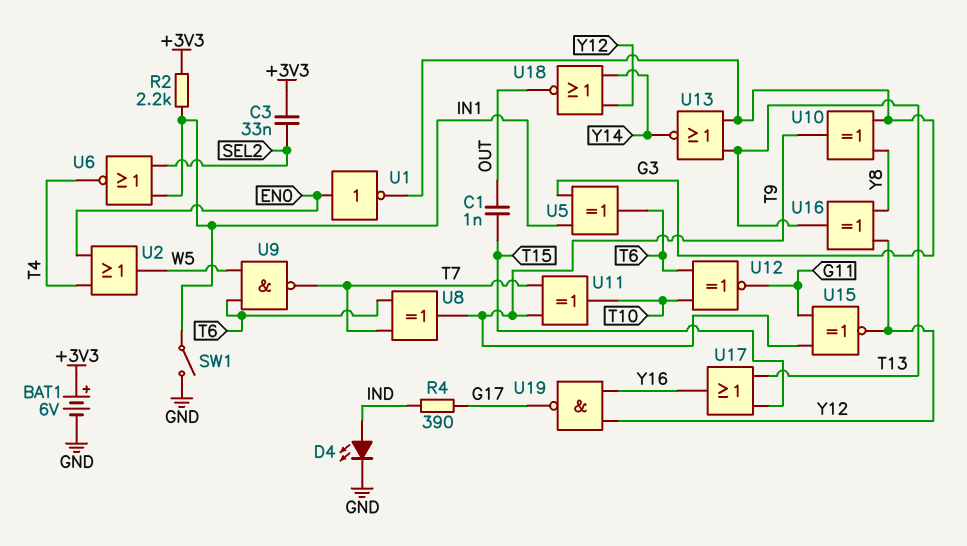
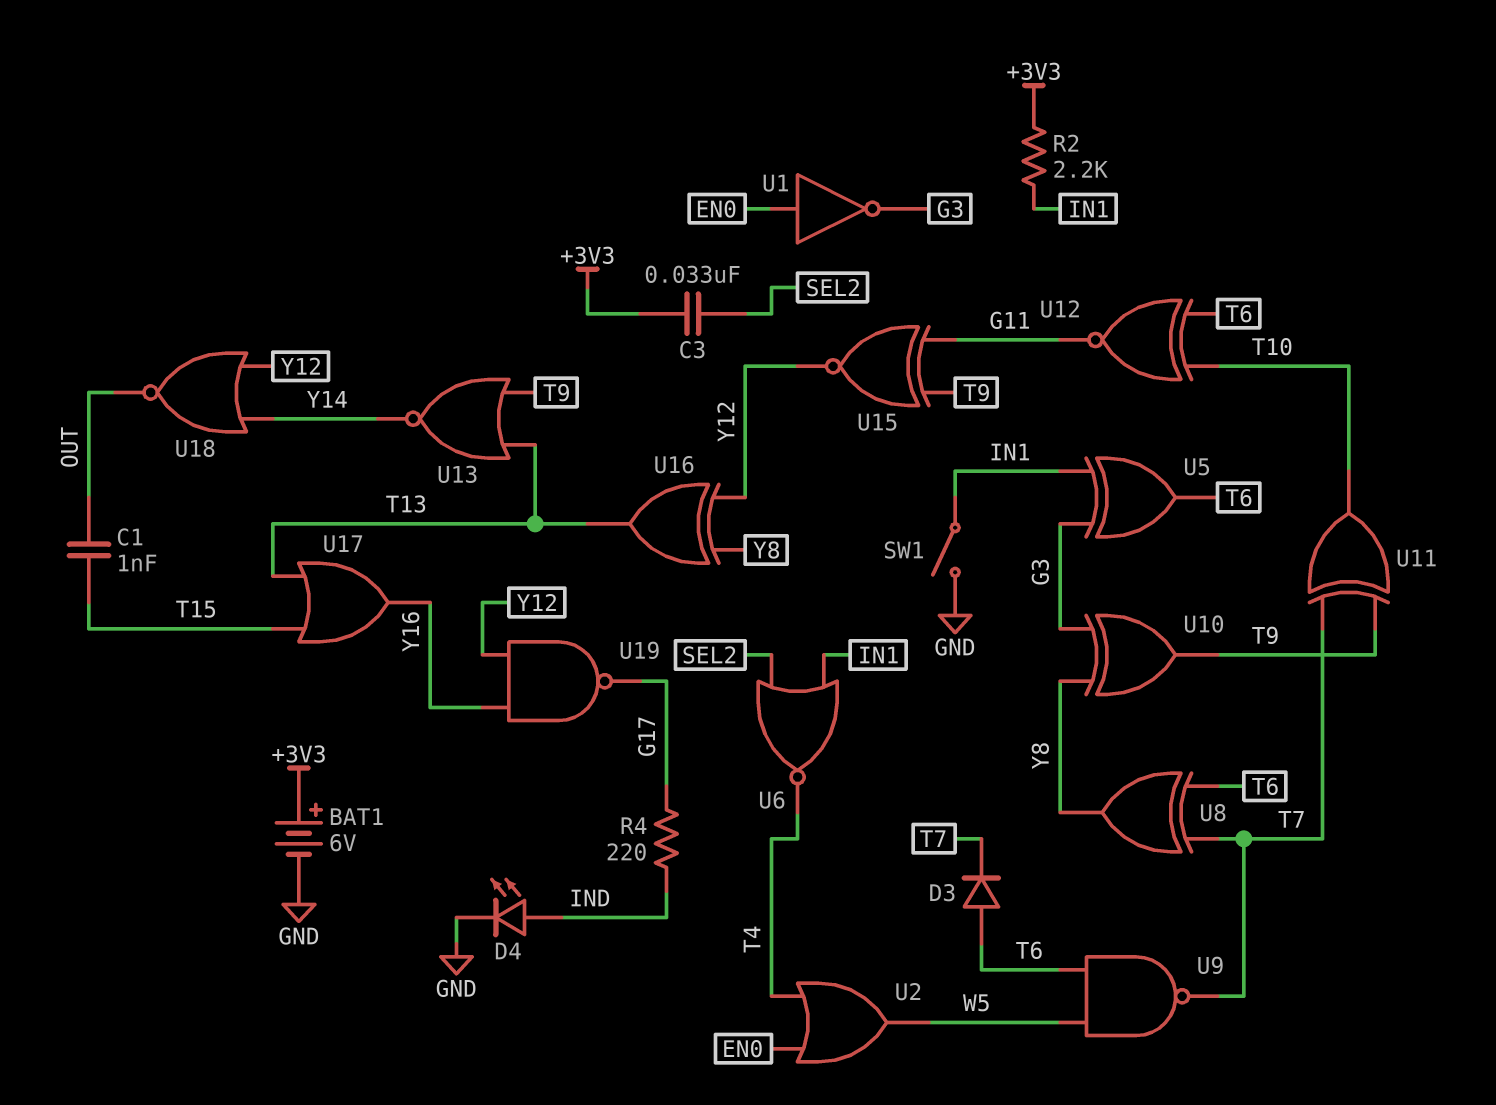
D3: none -> diode (A T6, K T7)
R4: 390 (G17, IND) -> 220 (G17, IND)
U8: XOR (in T6, in T7, out T9) -> XOR (in T6, in T7, out Y8)
U13: NOR (in G3, in T13, out Y14) -> NOR (in T9, in T13, out Y14)

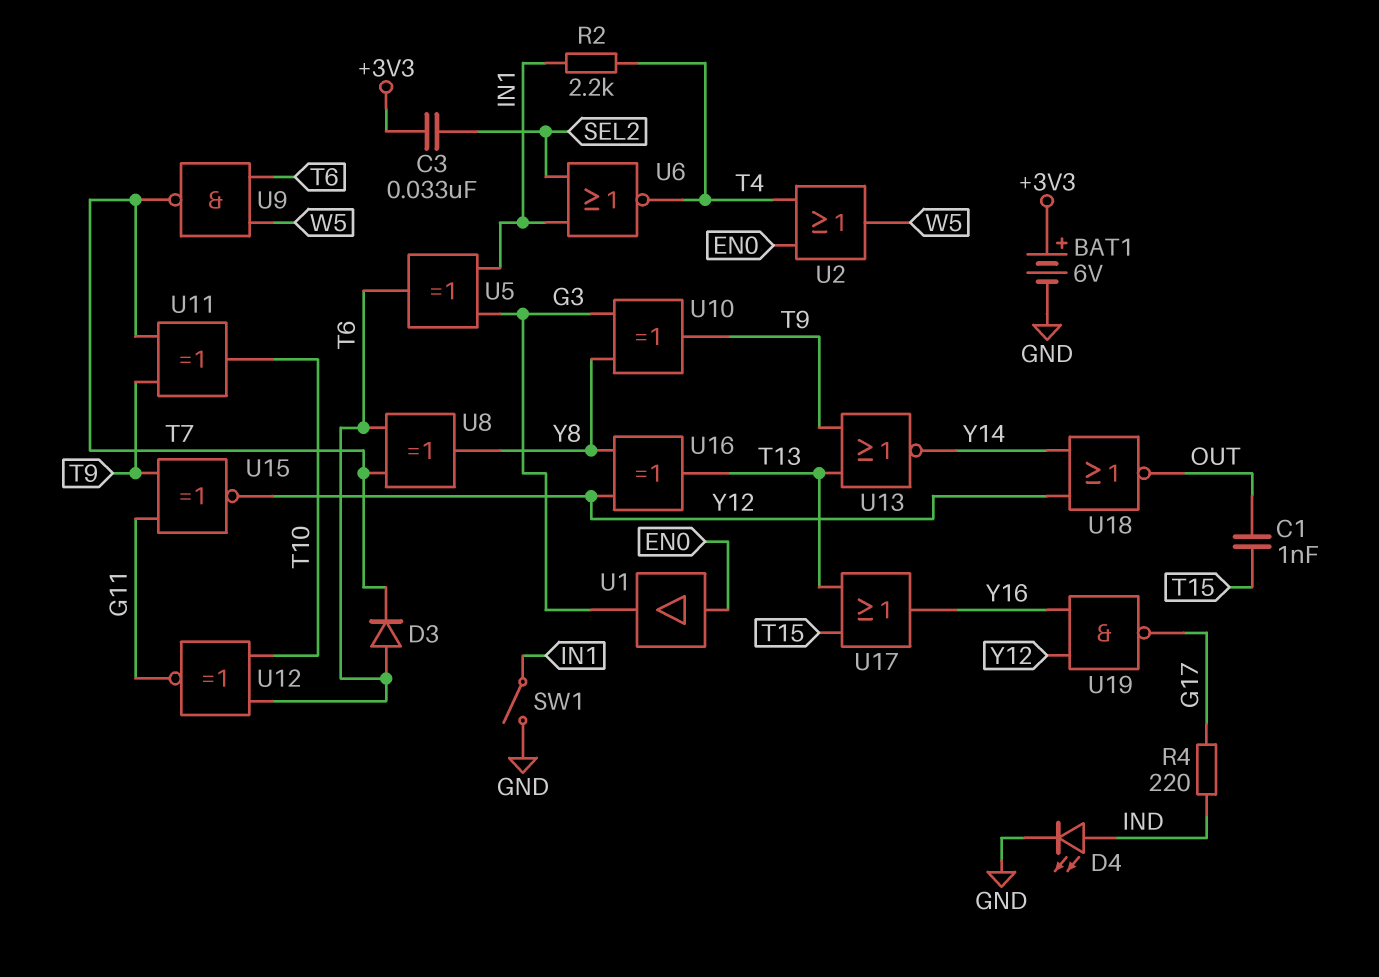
R2: 2.2k (+3V3, IN1) -> 2.2k (IN1, T4)
U1: NOT (in EN0, out G3) -> buffer (in EN0, out G3)

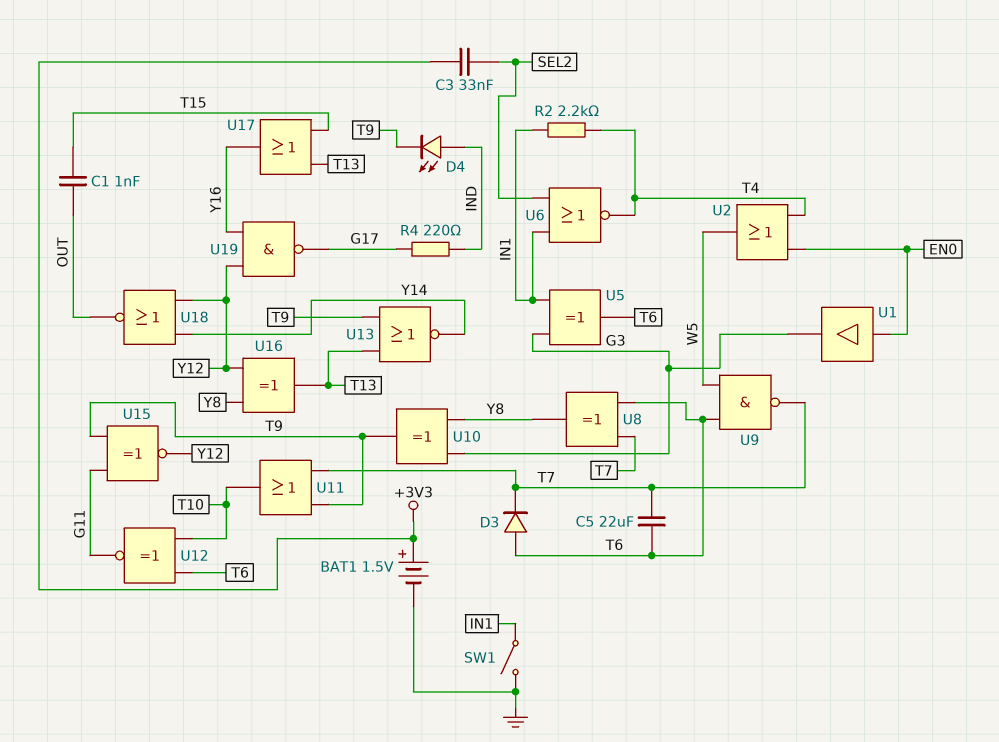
BAT1: 6V (plus +3V3, minus GND) -> 1.5V (plus +3V3, minus GND)
C5: none -> 22uF (T6, T7)
D4: LED (A IND, K GND) -> LED (A IND, K T9)
U11: XOR (in T7, in T9, out T10) -> OR (in T7, in T9, out T10)

